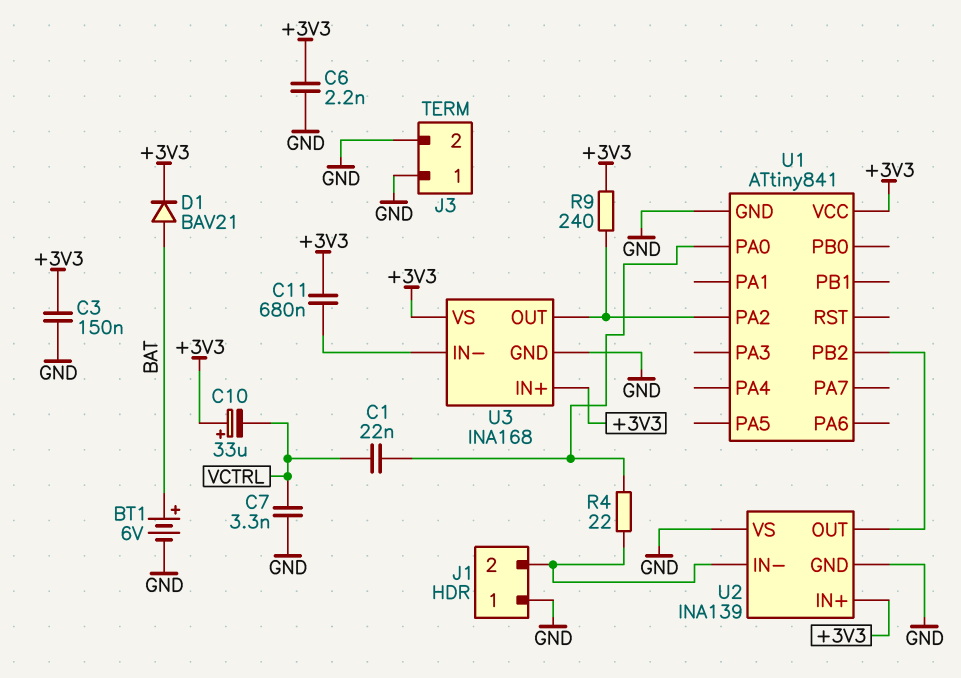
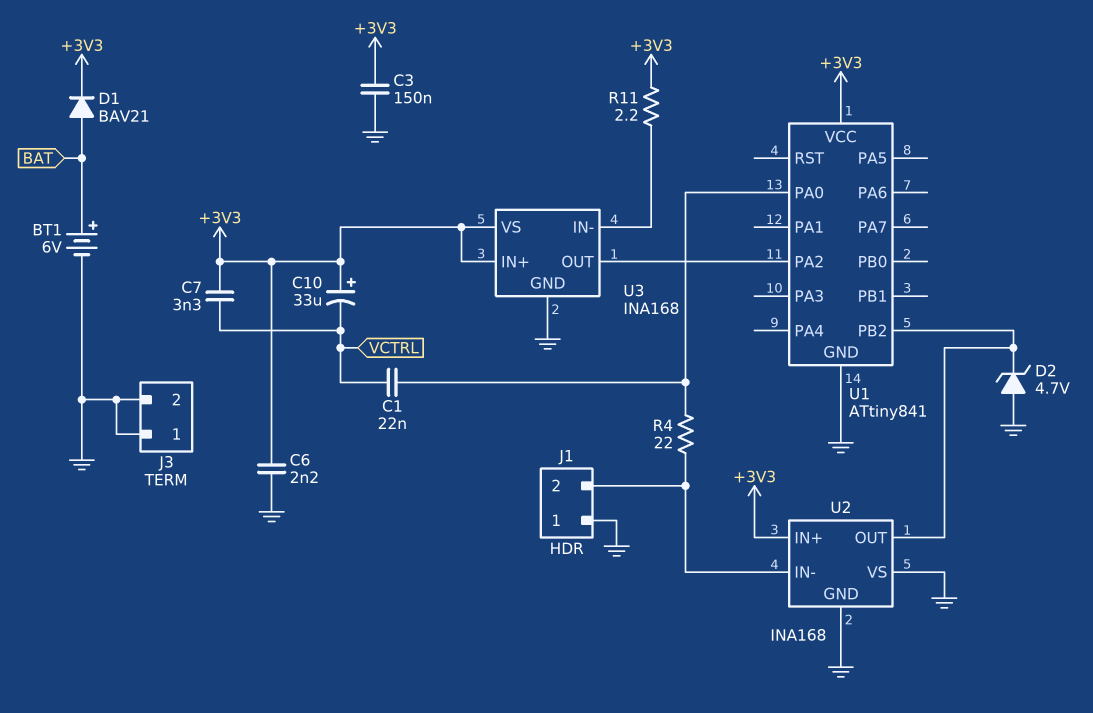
C7: 3.3nF (GND, VCTRL) -> 3.3nF (+3V3, VCTRL)
C11: 680nF (+3V3, U3/IN-) -> none
D2: none -> zener 4.7V (A GND, K U1/PB2)
R9: 240 (+3V3, U1/PA2) -> none
R11: none -> 2.2 (+3V3, U3/IN-)
U2: INA139 -> INA168

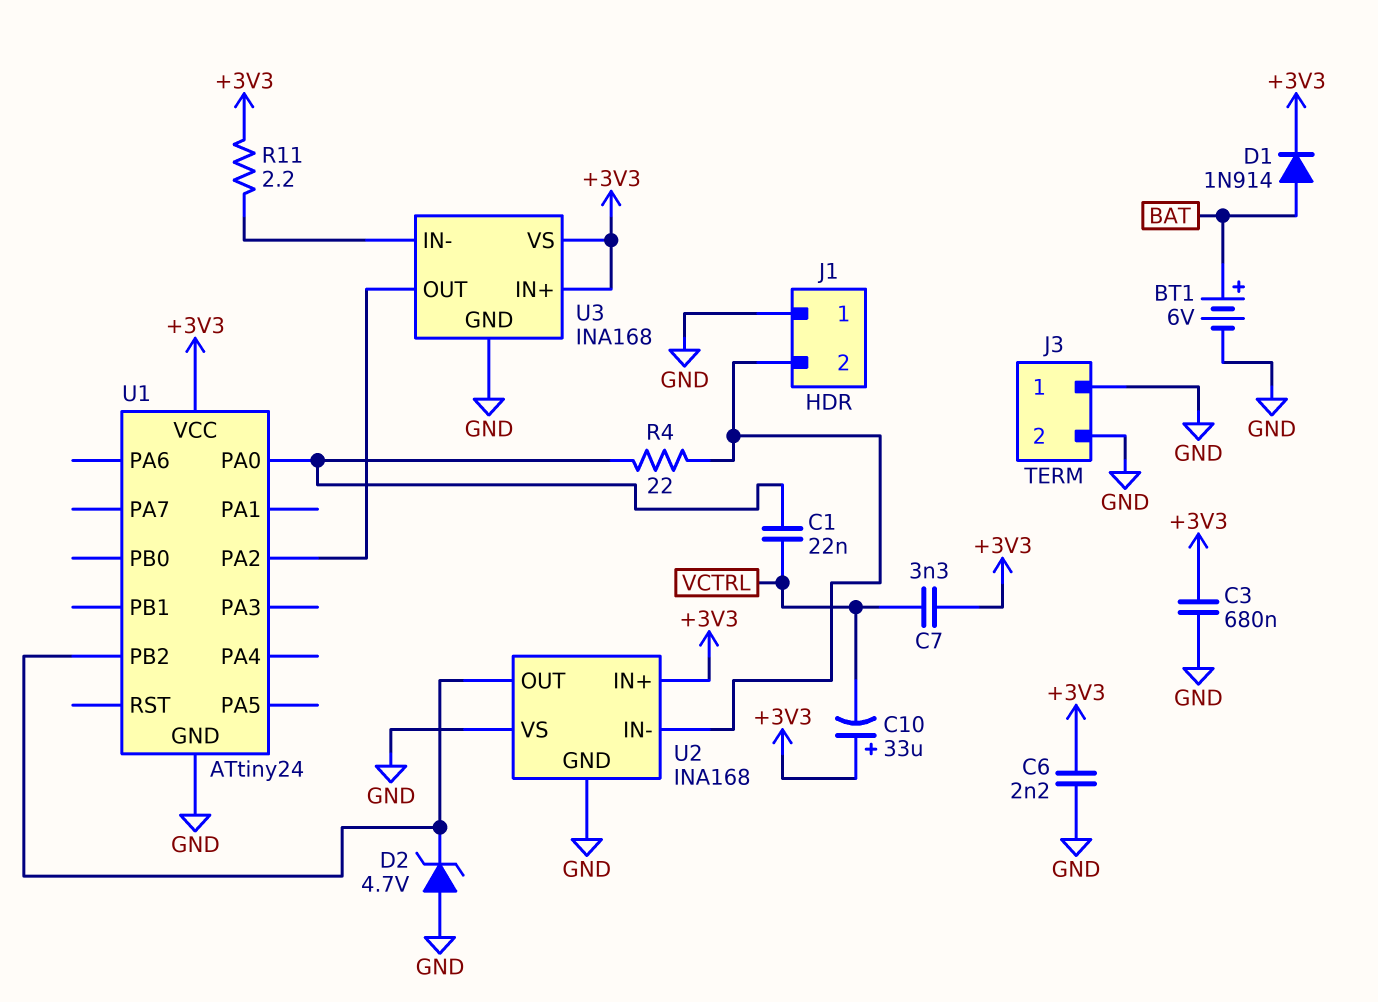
C3: 150nF (+3V3, GND) -> 680nF (+3V3, GND)
D1: diode BAV21 (A BAT, K +3V3) -> diode 1N914 (A BAT, K +3V3)
U1: ATtiny841 -> ATtiny24

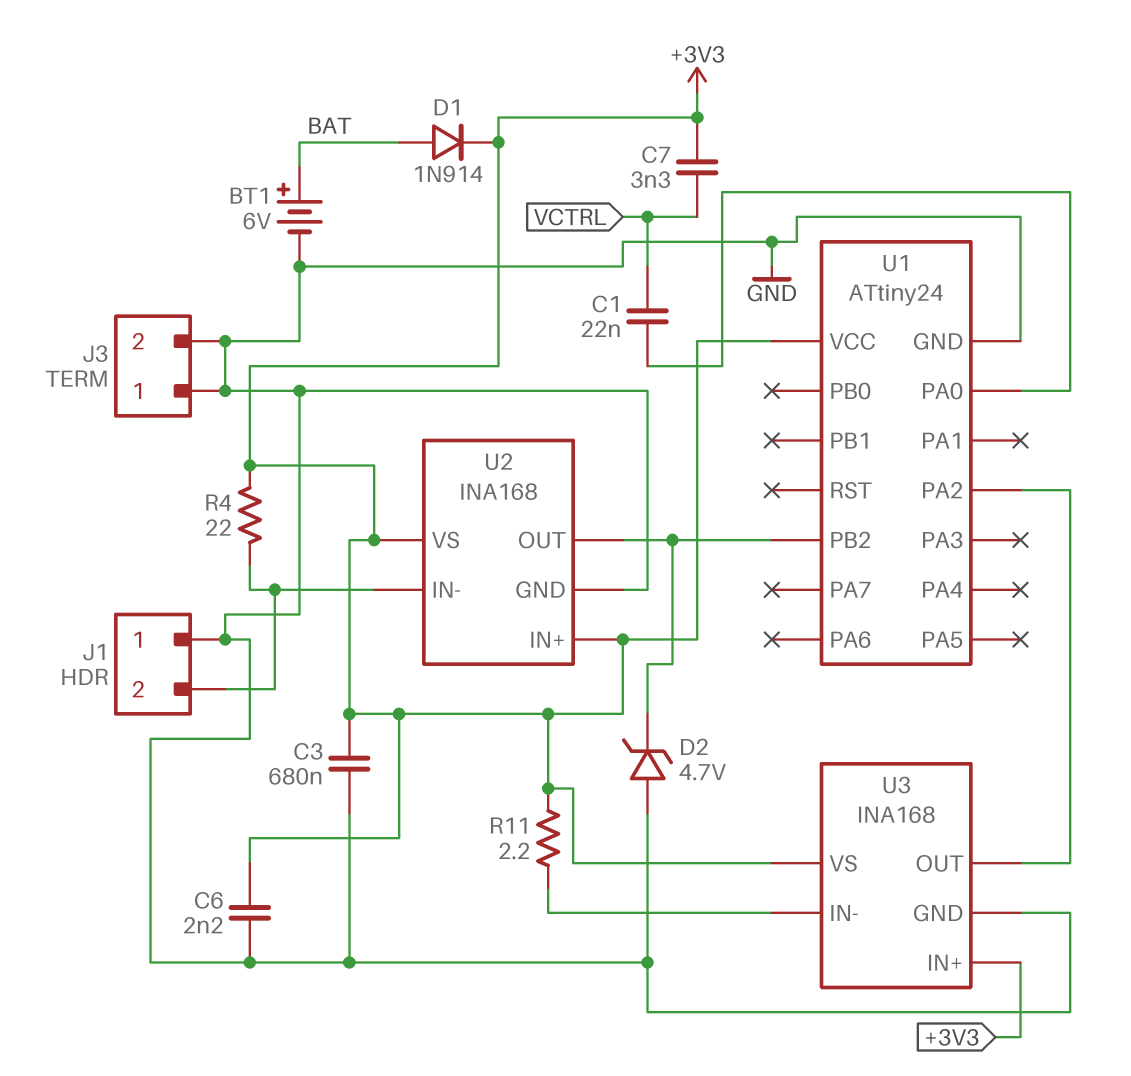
C10: 33uF (plus +3V3, minus VCTRL) -> none
R4: 22 (J1/2, U1/PA0) -> 22 (+3V3, J1/2)
U2 pin VS: GND -> +3V3

